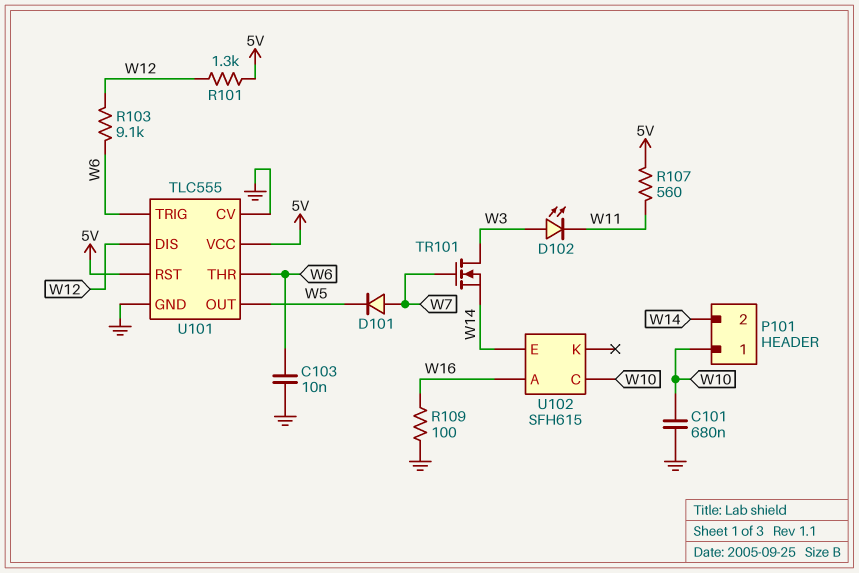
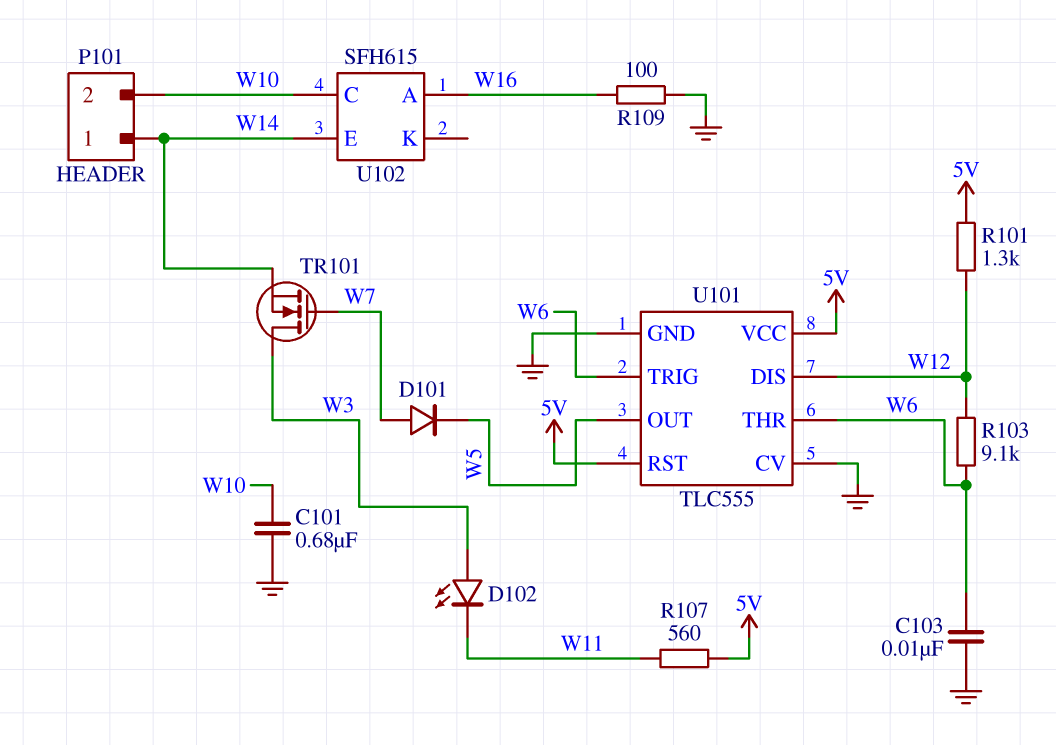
P101 pin 1: W10 -> W14
P101 pin 2: W14 -> W10

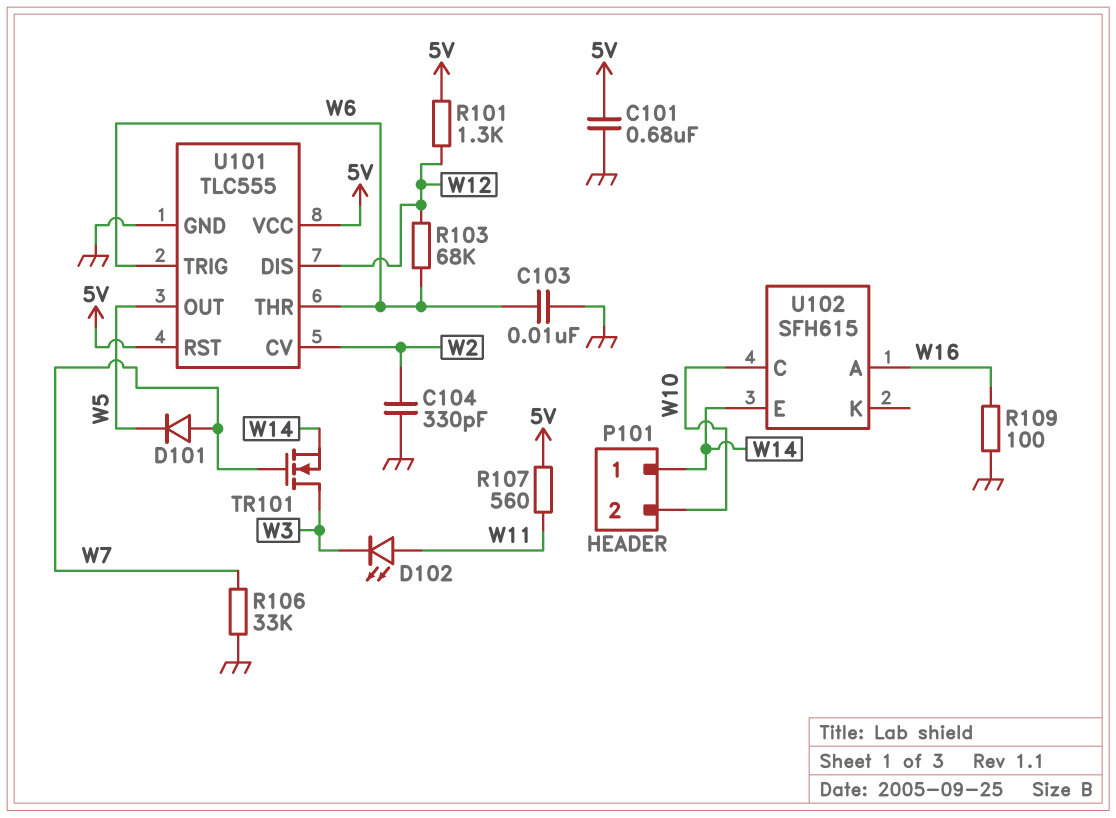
C101: 680nF (GND, W10) -> 680nF (5V, GND)
C104: none -> 330pF (GND, W2)
D102: LED (A W3, K W11) -> LED (A W11, K W3)
R103: 9.1k (W6, W12) -> 68k (W6, W12)
R106: none -> 33k (GND, W7)
U101 pin CV: GND -> W2

